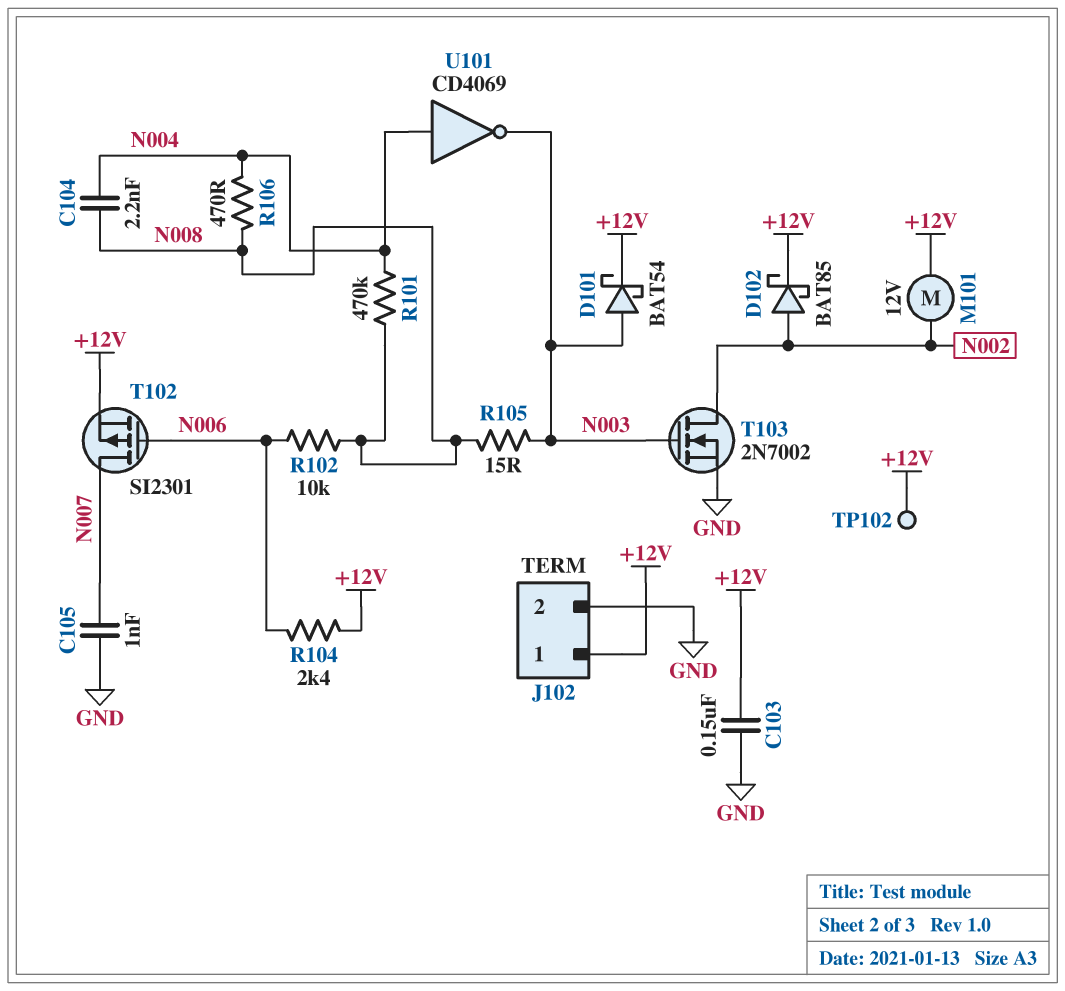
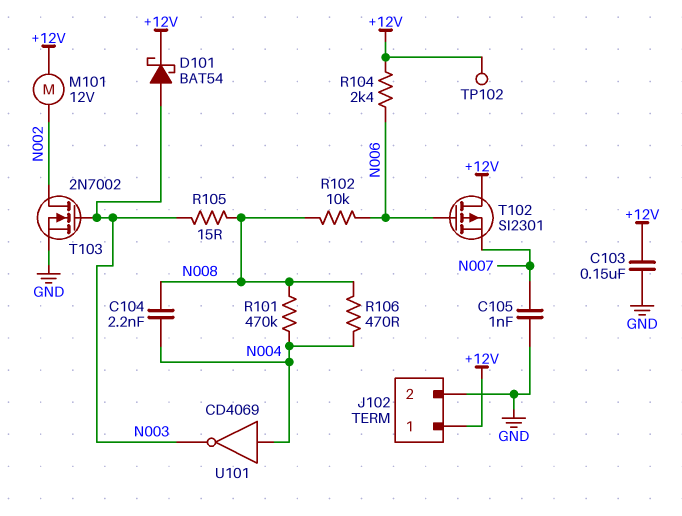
D102: schottky BAT85 (A N002, K +12V) -> none
T102: PMOS SI2301 (G N006, D N007, S +12V) -> PMOS SI2301 (G N006, D +12V, S N007)

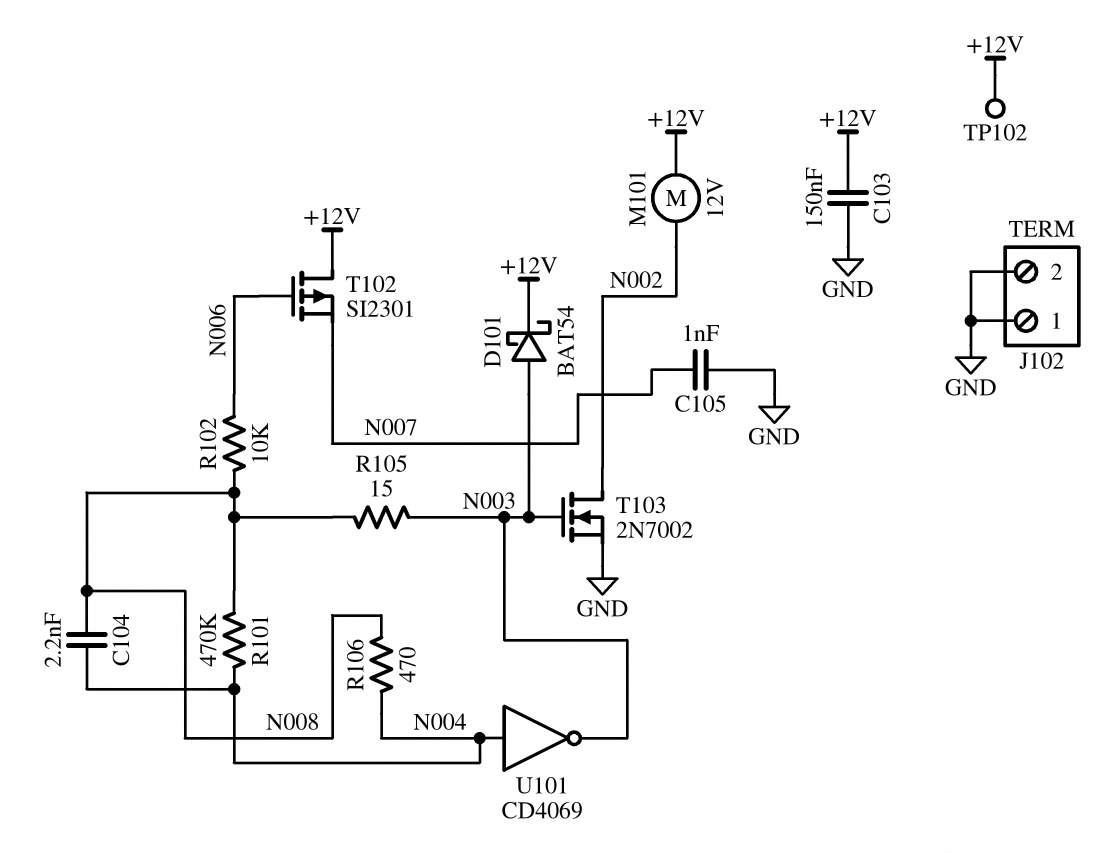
J102 pin 1: +12V -> GND
R104: 2.4k (+12V, N006) -> none

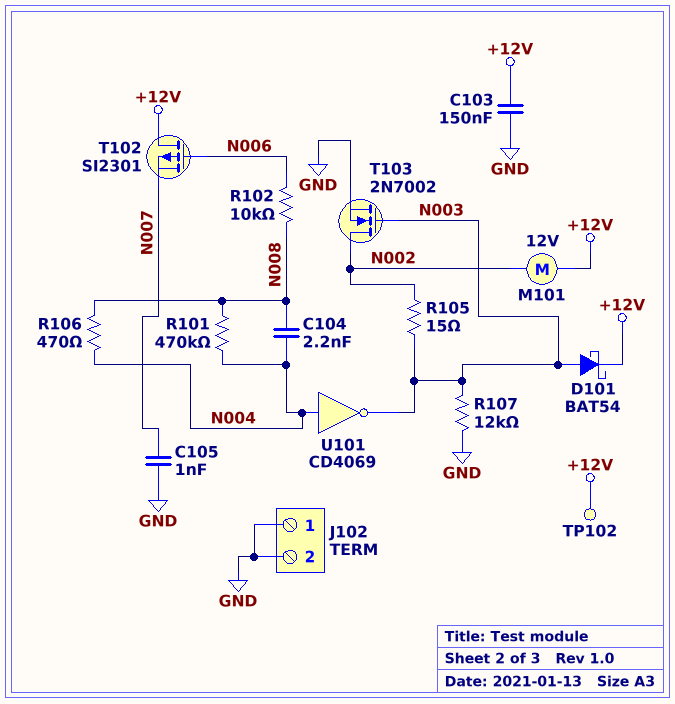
R105: 15 (N003, N008) -> 15 (N002, N003)
R107: none -> 12k (GND, N003)

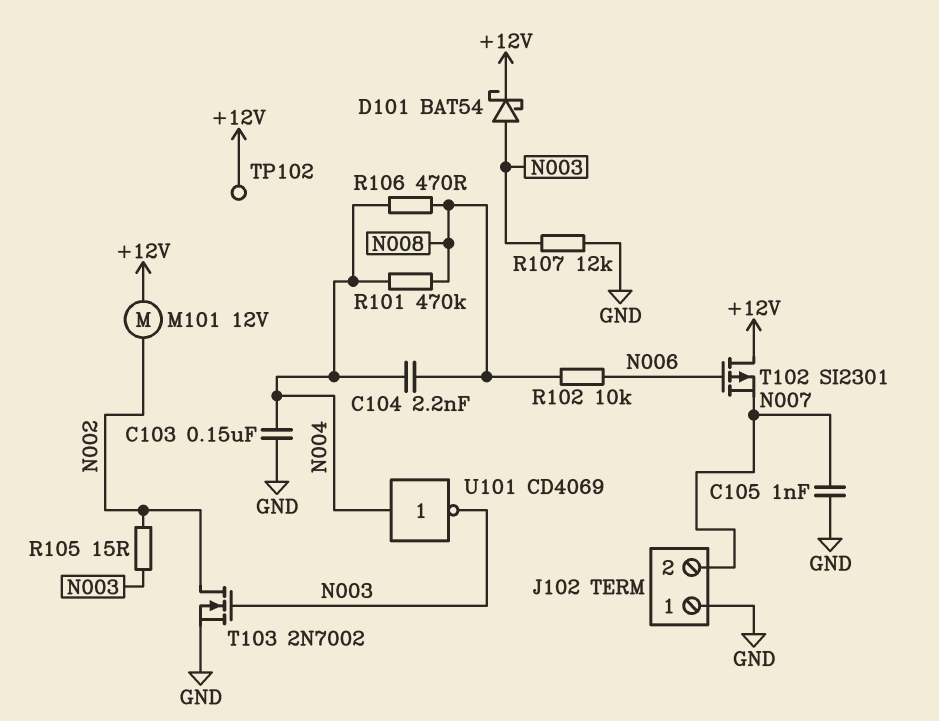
C103: 150nF (+12V, GND) -> 150nF (GND, N004)
J102 pin 2: GND -> N007

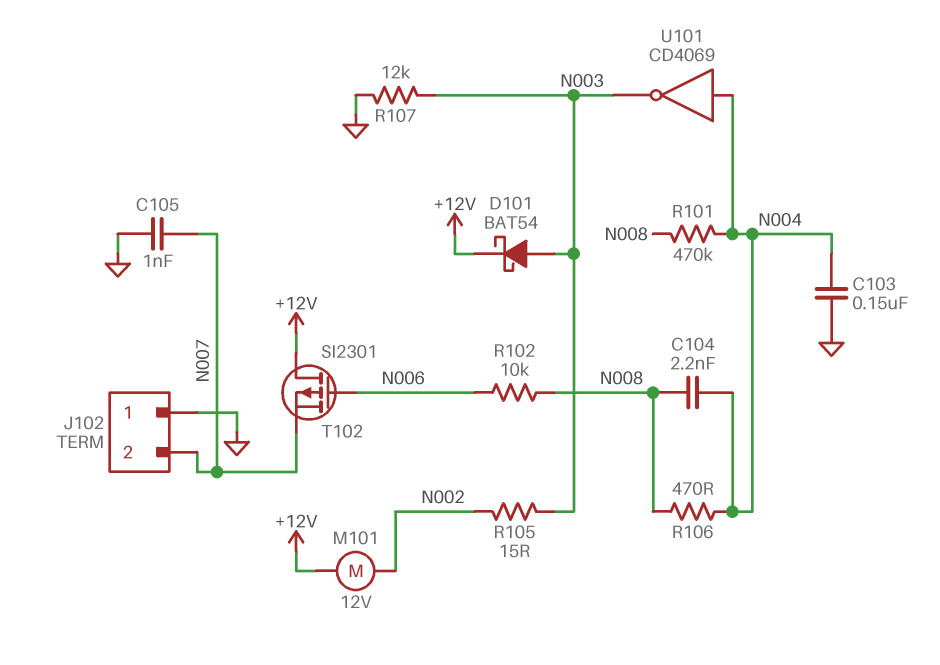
T103: NMOS 2N7002 (G N003, D N002, S GND) -> none
TP102: test point (+12V) -> none

